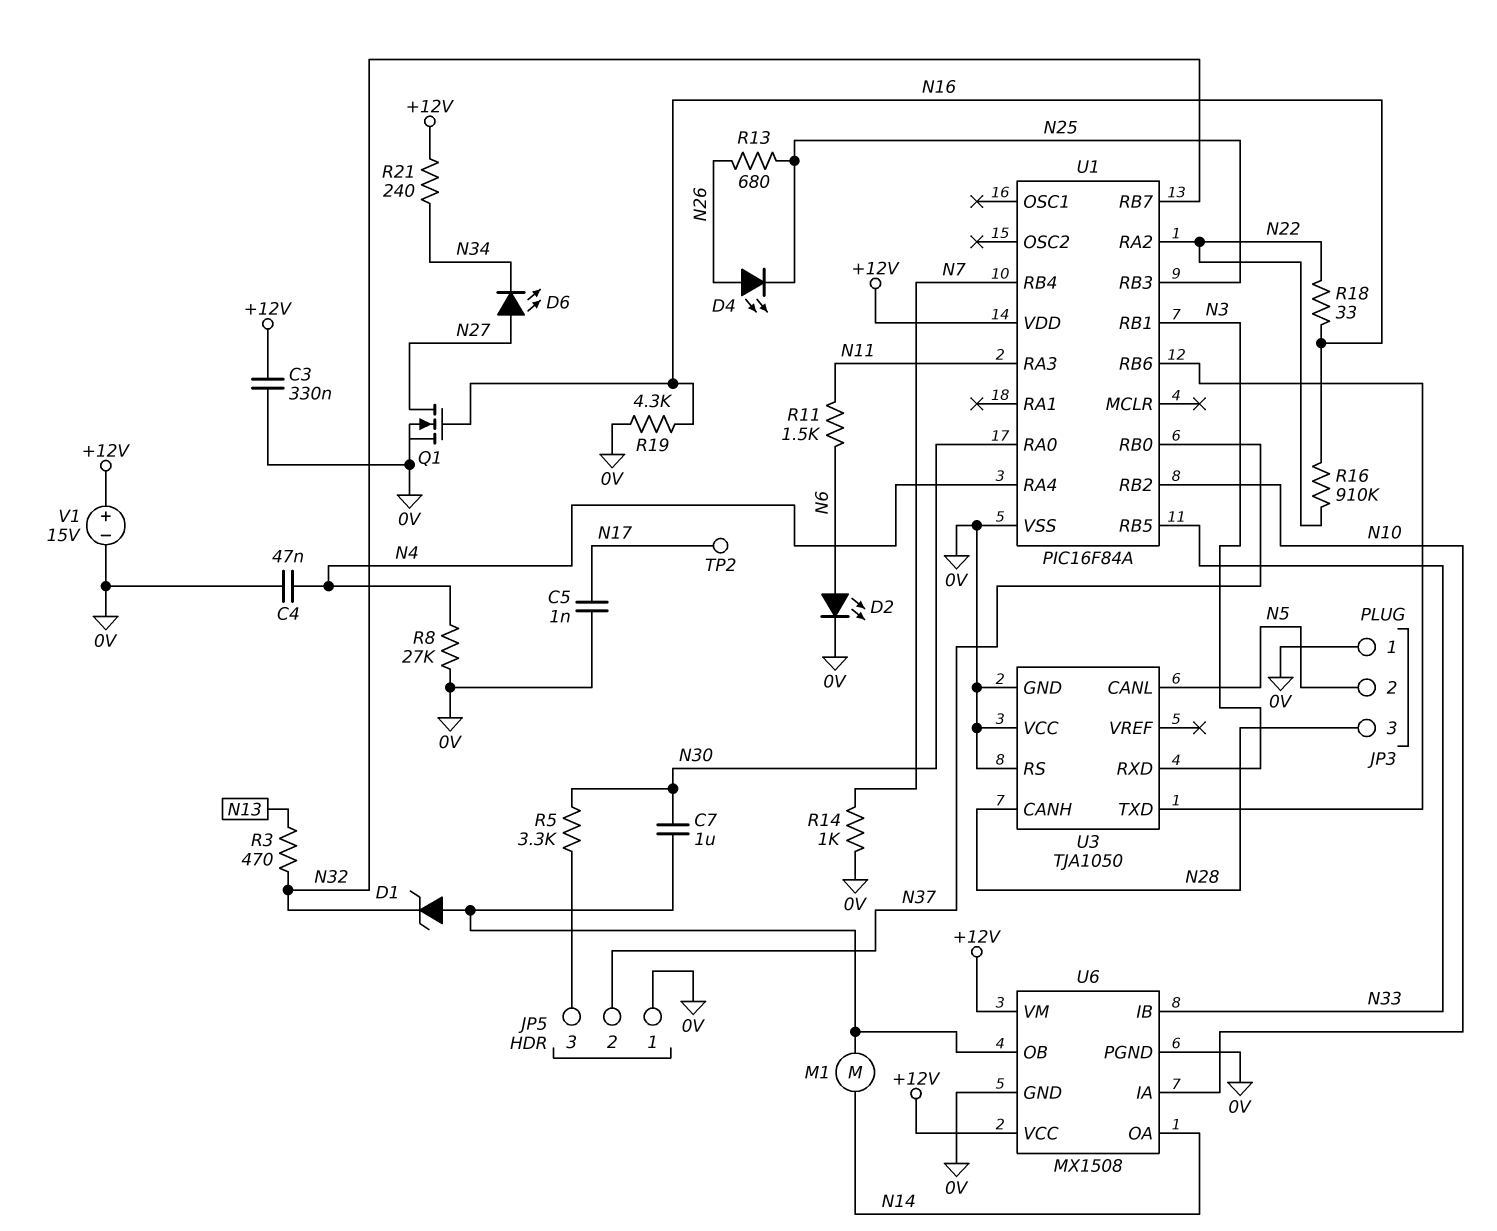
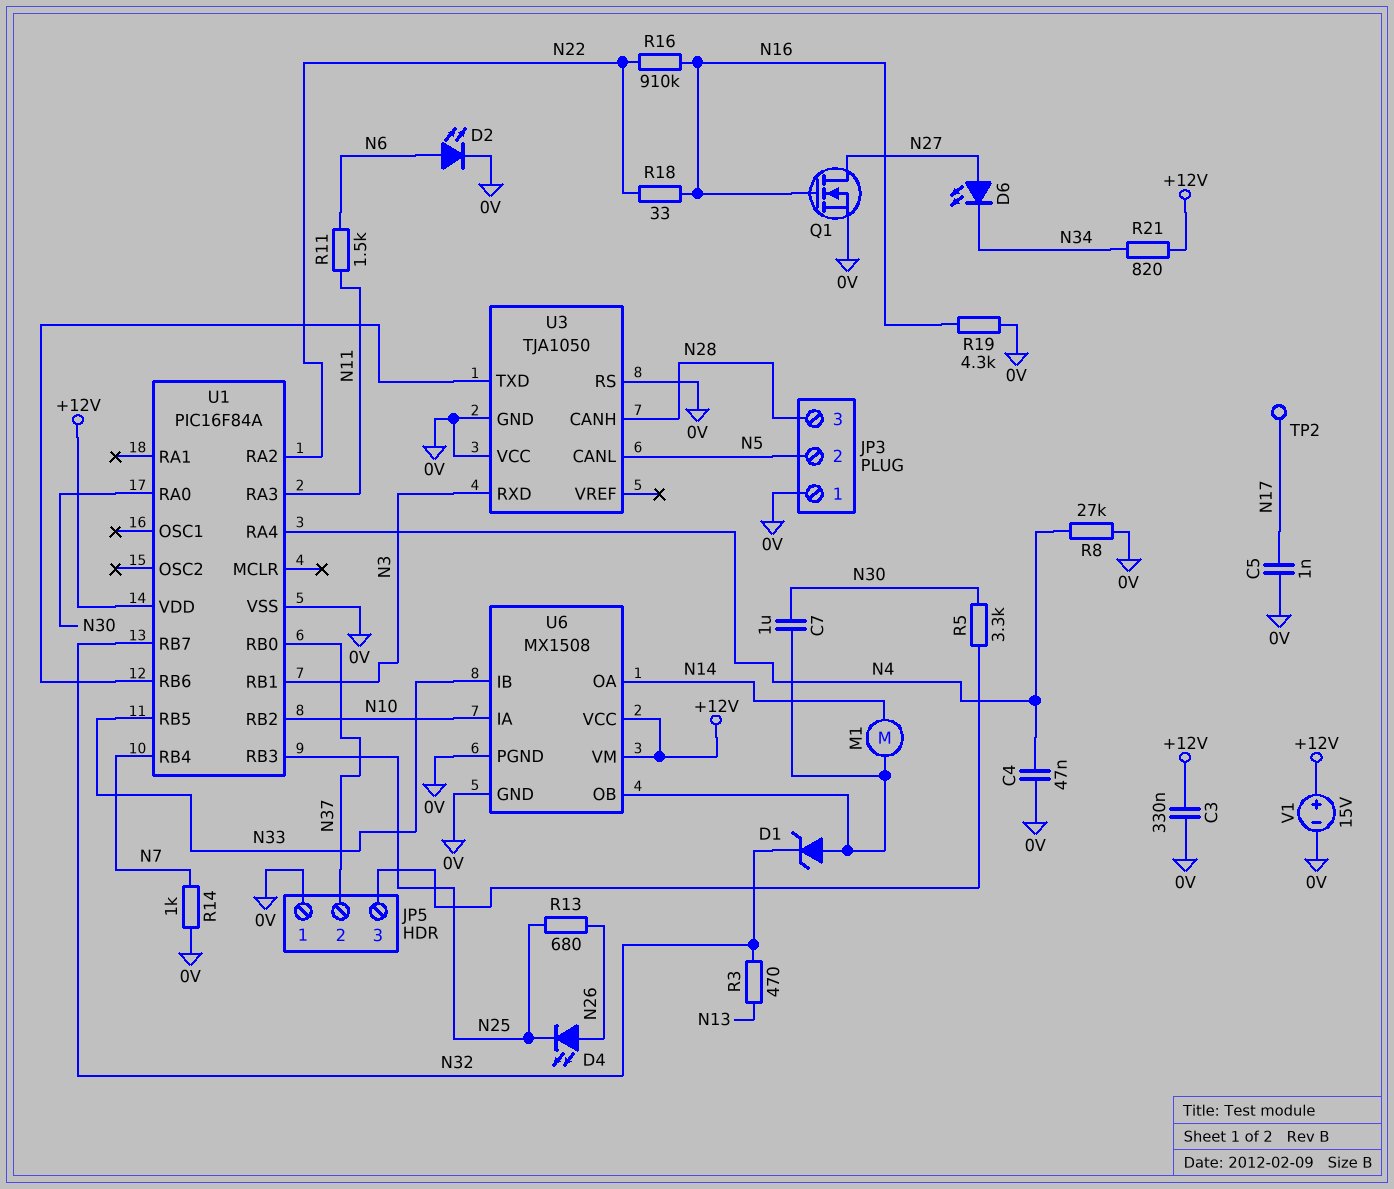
R21: 240 (+12V, N34) -> 820 (+12V, N34)

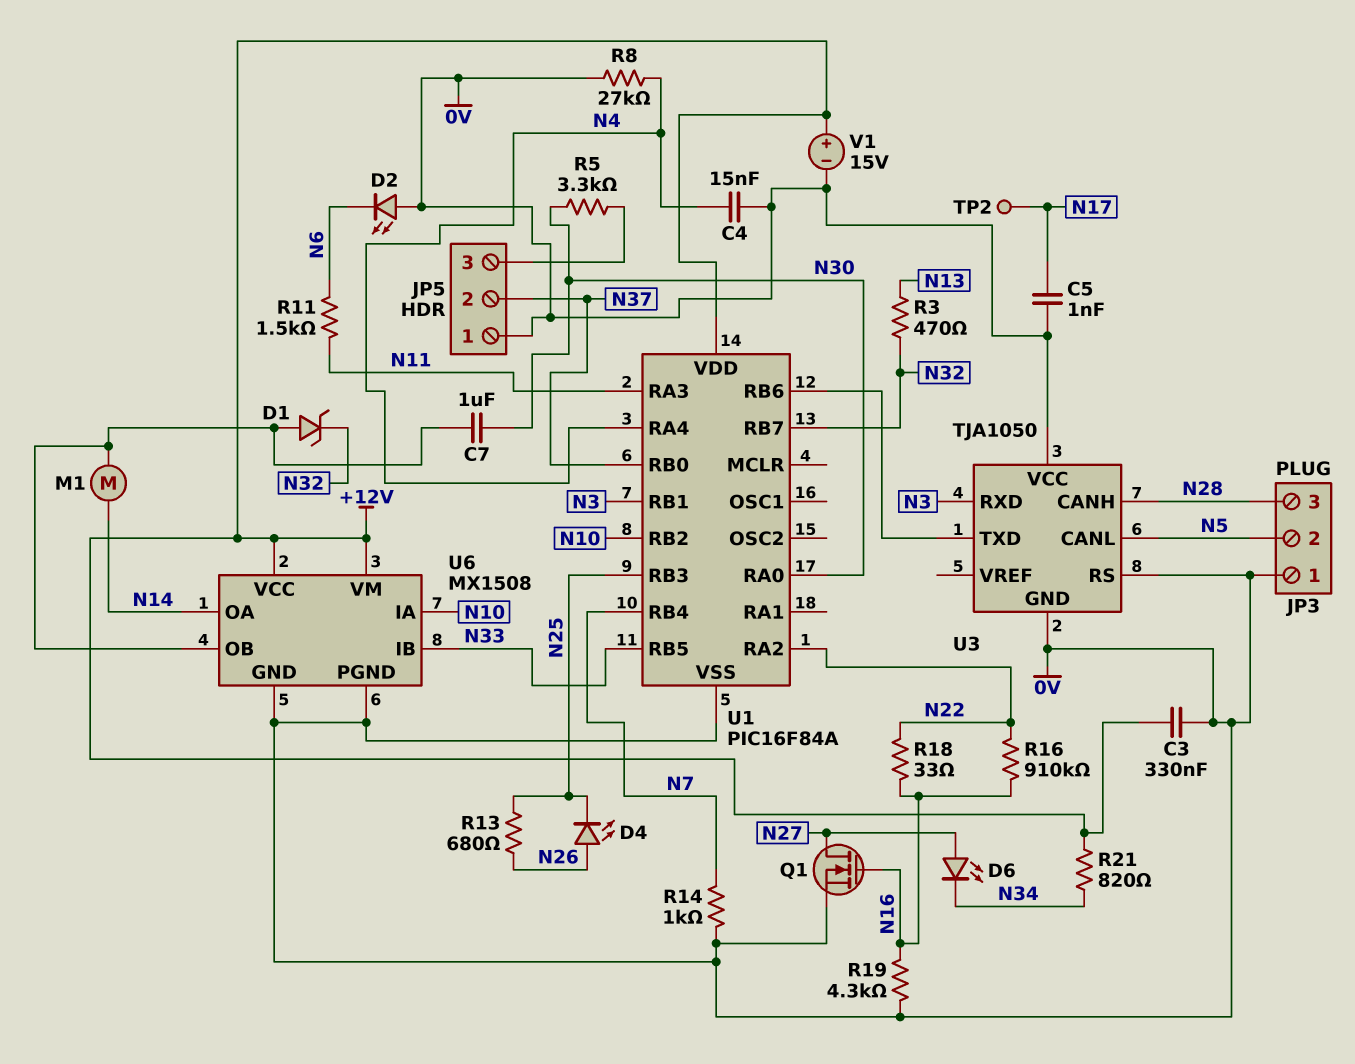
C4: 47nF (0V, N4) -> 15nF (0V, N4)
D2: LED (A N6, K 0V) -> LED (A 0V, K N6)

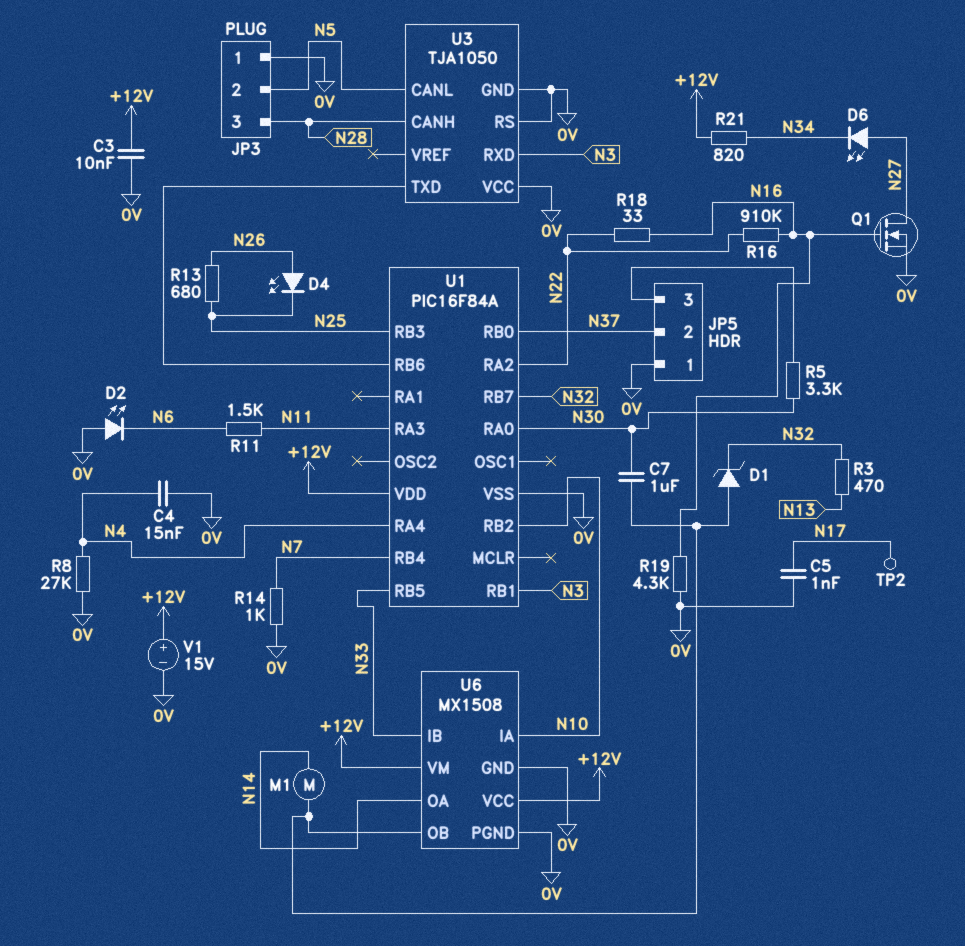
C3: 330nF (+12V, 0V) -> 10nF (+12V, 0V)

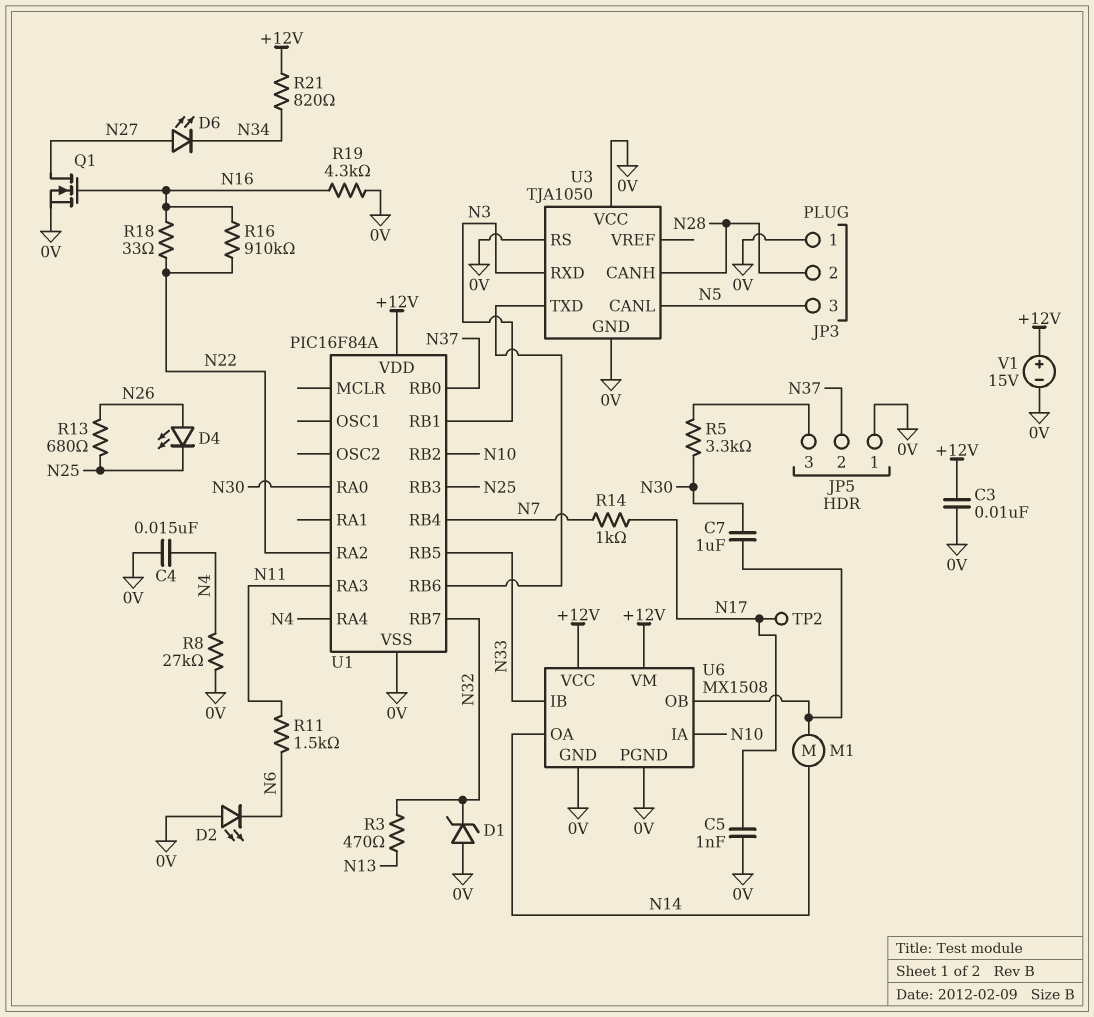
D1: zener (A U6/OB, K N32) -> zener (A 0V, K N32)
JP3 pin 2: N5 -> N28
JP3 pin 3: N28 -> N5
R14: 1k (0V, N7) -> 1k (N7, N17)

